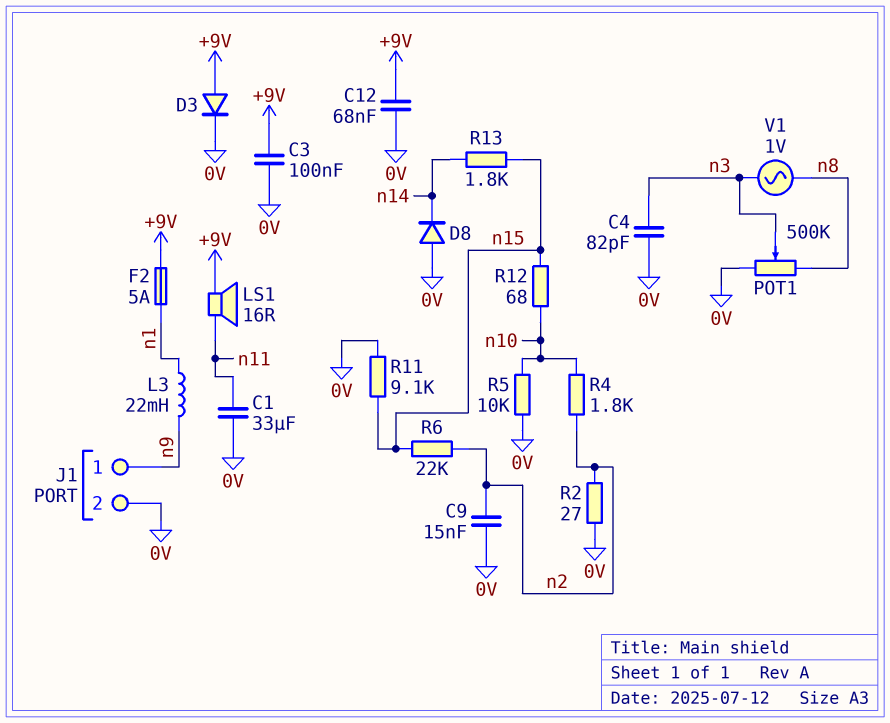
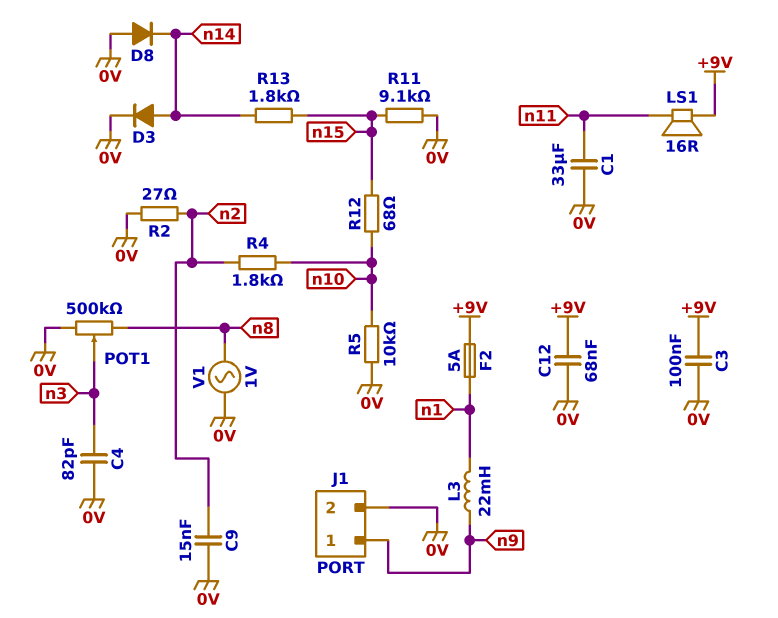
D3: diode (A +9V, K 0V) -> diode (A n14, K 0V)
R6: 22k (n2, n15) -> none
V1: AC 1V (n3, n8) -> AC 1V (0V, n8)

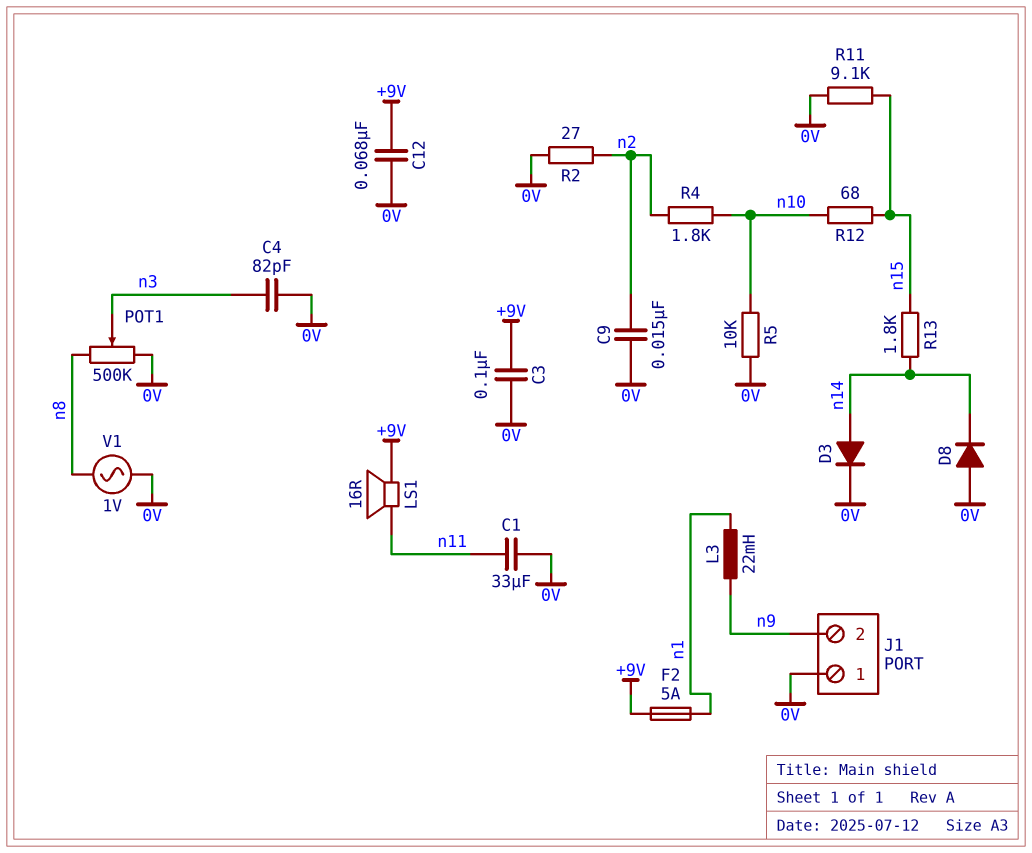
J1 pin 1: n9 -> 0V
J1 pin 2: 0V -> n9

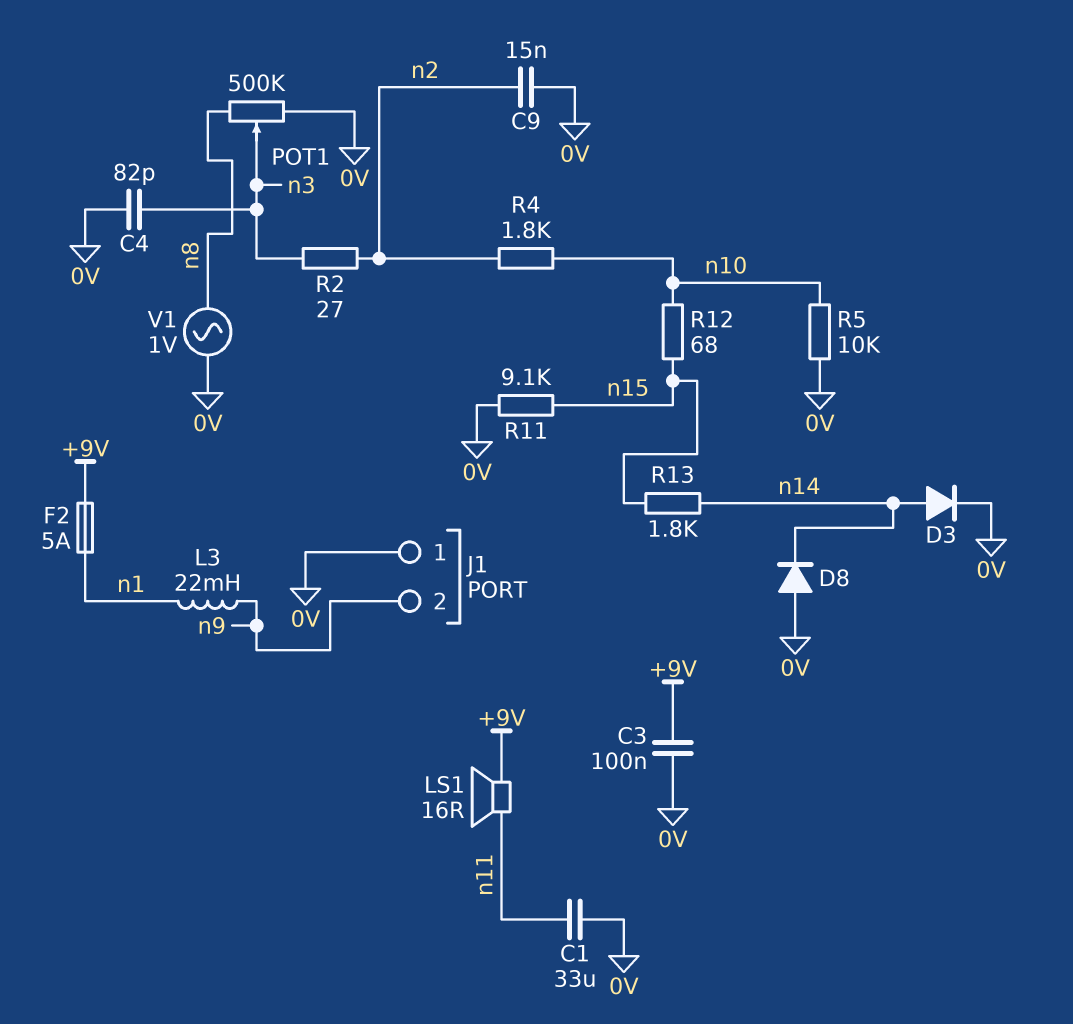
C12: 68nF (+9V, 0V) -> none
R2: 27 (0V, n2) -> 27 (n2, n3)

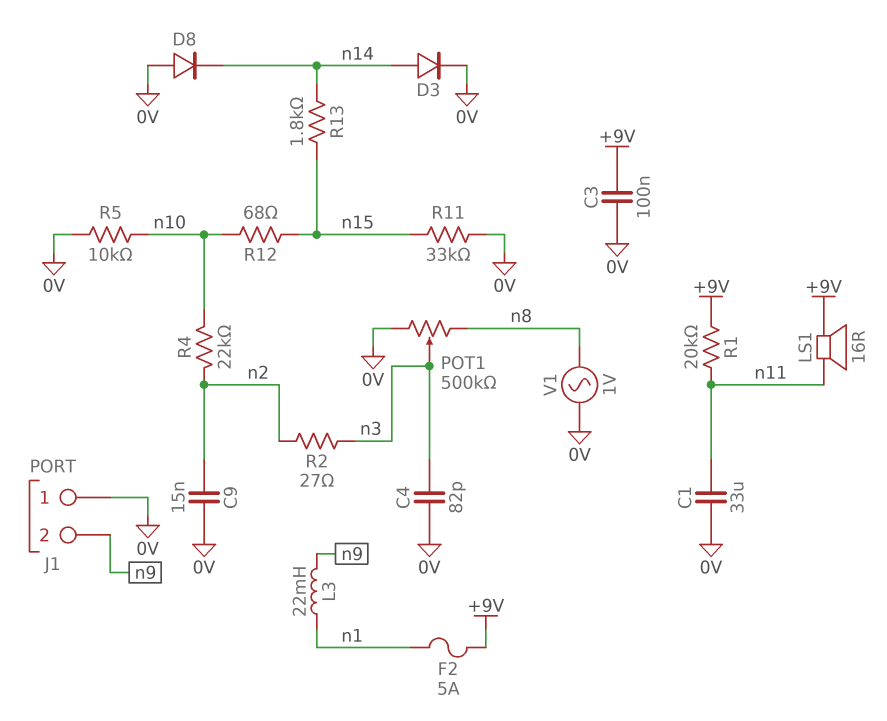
R1: none -> 20k (+9V, n11)
R4: 1.8k (n2, n10) -> 22k (n2, n10)
R11: 9.1k (0V, n15) -> 33k (0V, n15)

